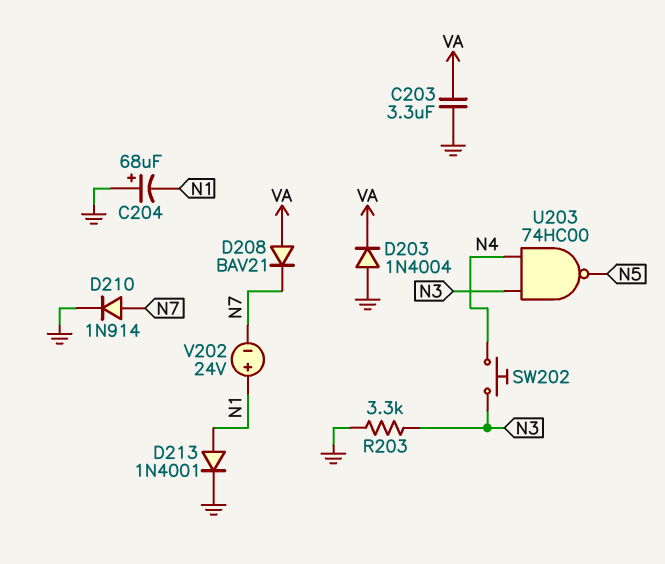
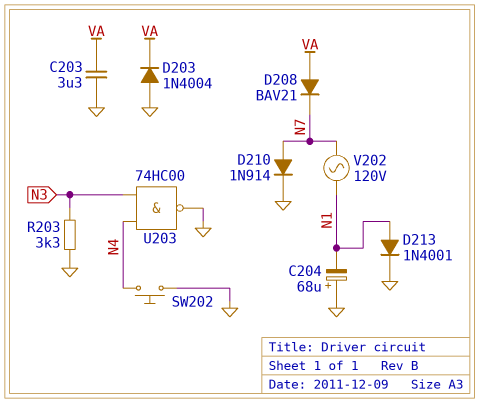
SW202: button (N3, N4) -> button (GND, N4)
U203: NAND 74HC00 (in N3, in N4, out N5) -> NAND 74HC00 (in N3, in N4, out GND)
V202: 24V (plus N1, minus N7) -> AC 120V (N1, N7)

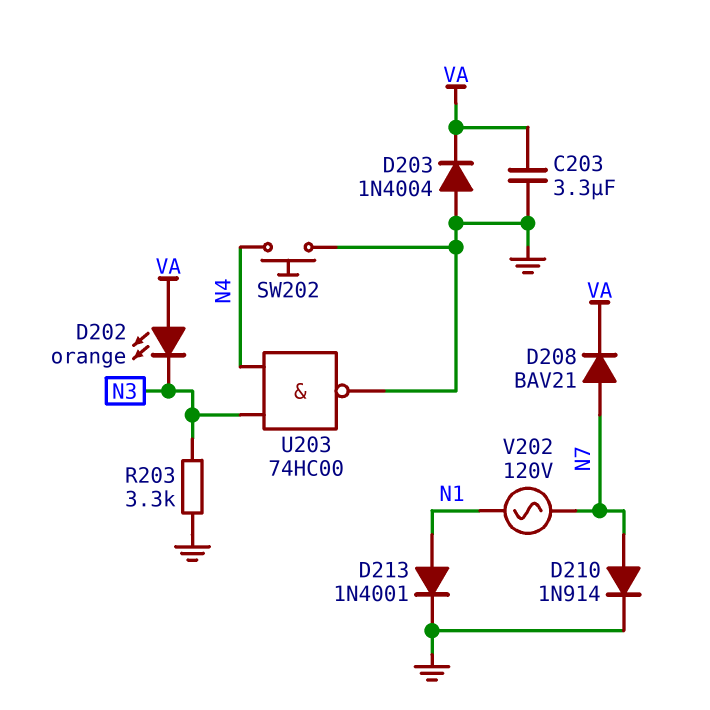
C204: 68uF (plus GND, minus N1) -> none
D202: none -> LED orange (A VA, K N3)
D208: diode BAV21 (A VA, K N7) -> diode BAV21 (A N7, K VA)

